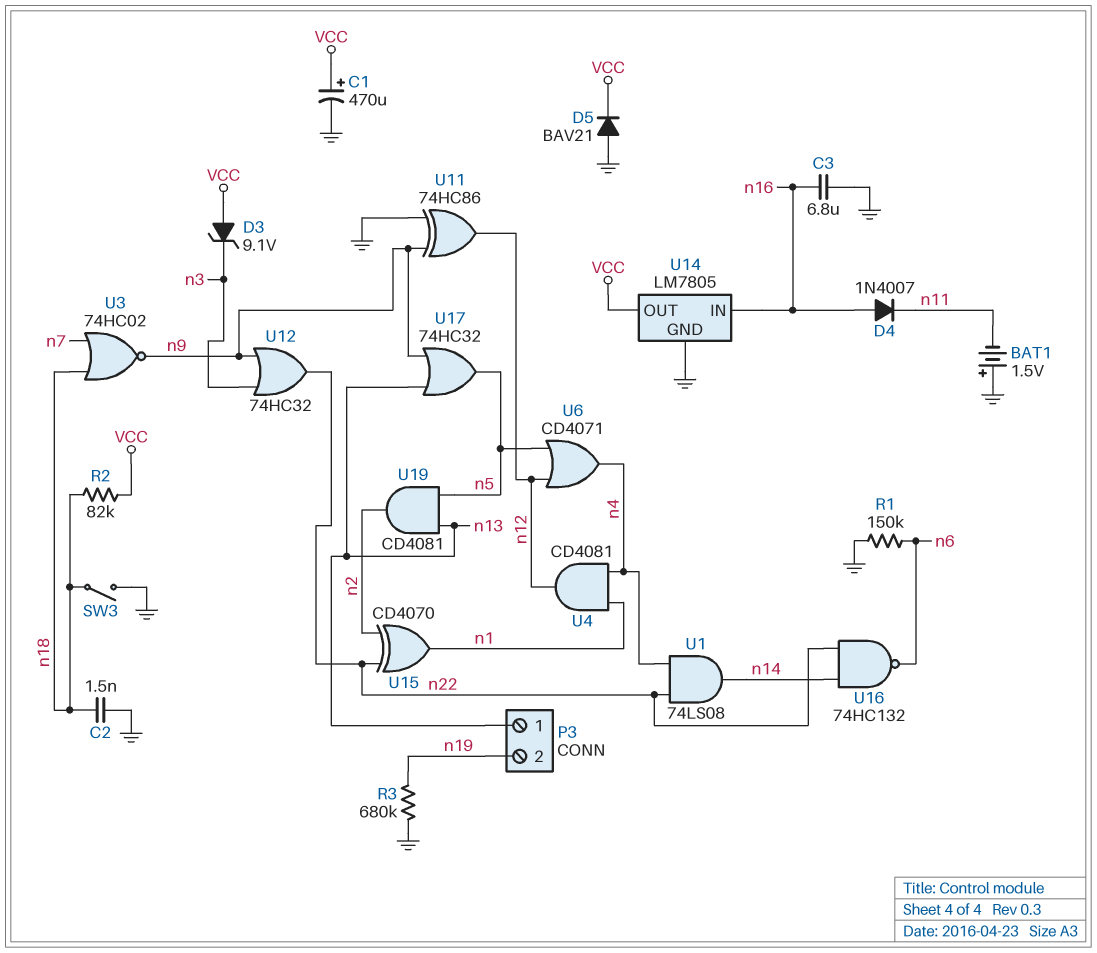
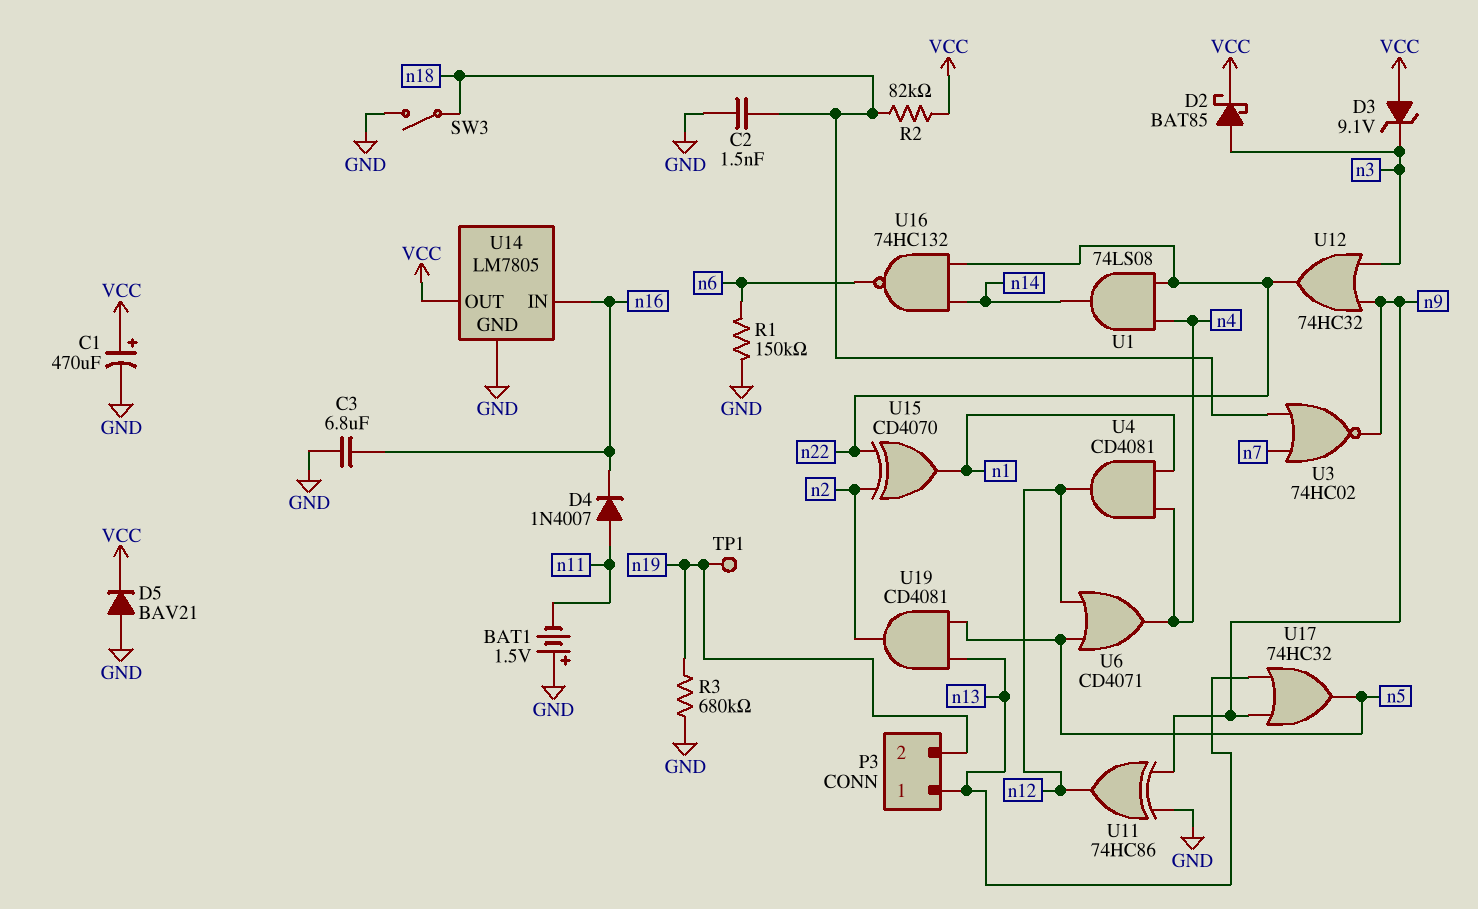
D2: none -> schottky BAT85 (A n3, K VCC)
D4: diode 1N4007 (A n16, K n11) -> diode 1N4007 (A n11, K n16)
TP1: none -> test point (n19)

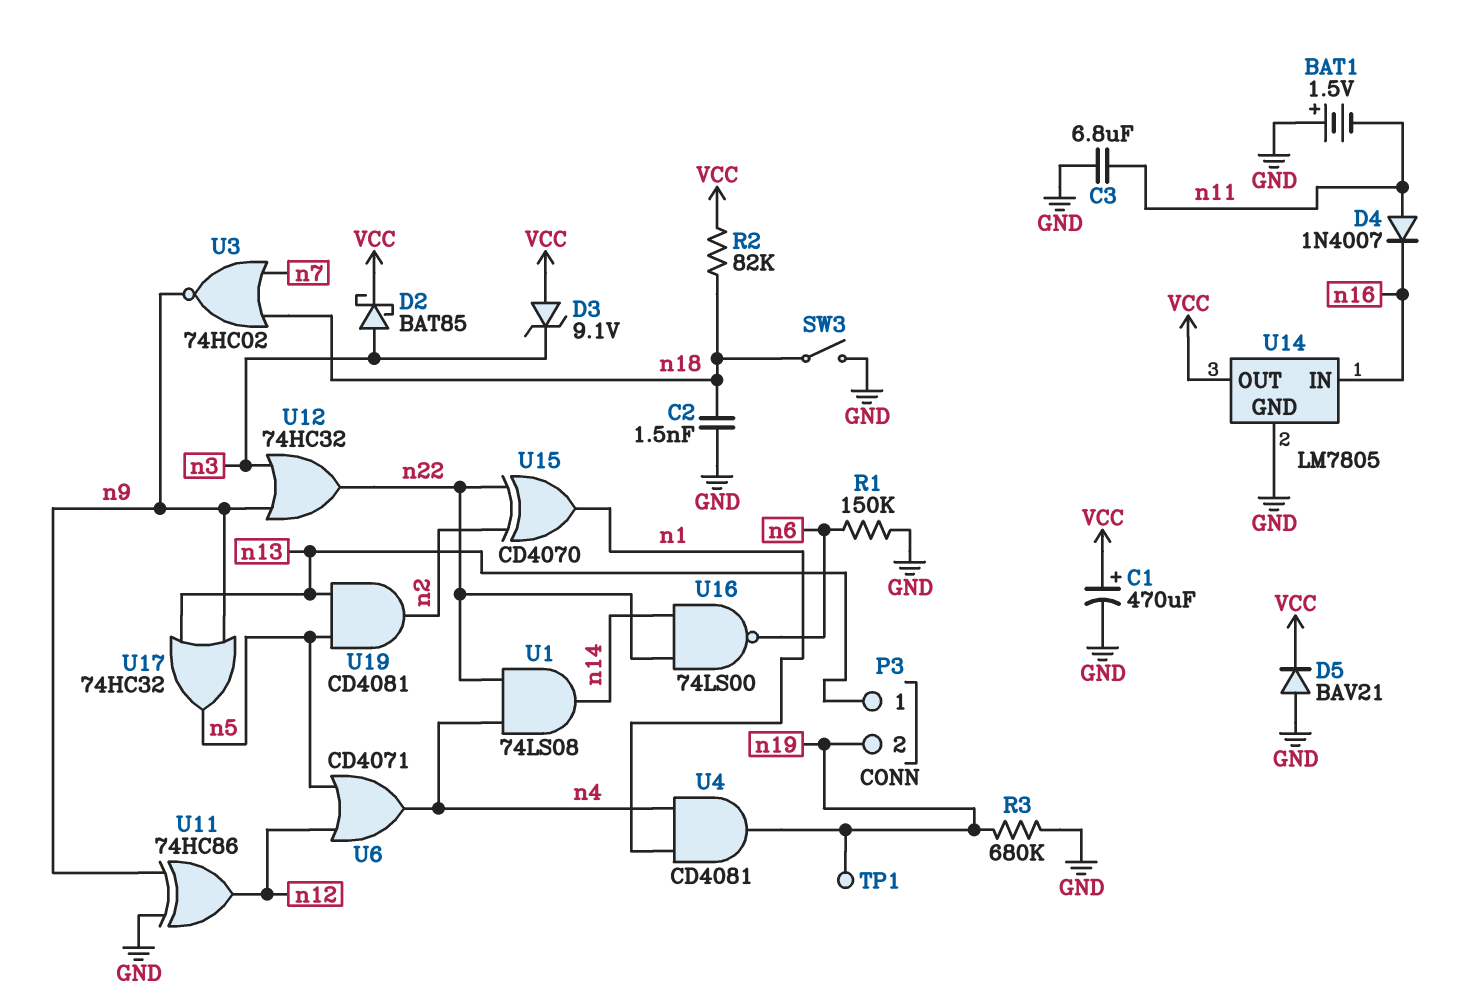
C3: 6.8uF (GND, n16) -> 6.8uF (GND, n11)
U4: AND CD4081 (in n1, in n4, out n12) -> AND CD4081 (in n1, in n4, out n19)
U16: NAND 74HC132 (in n14, in n22, out n6) -> NAND 74LS00 (in n14, in n22, out n6)

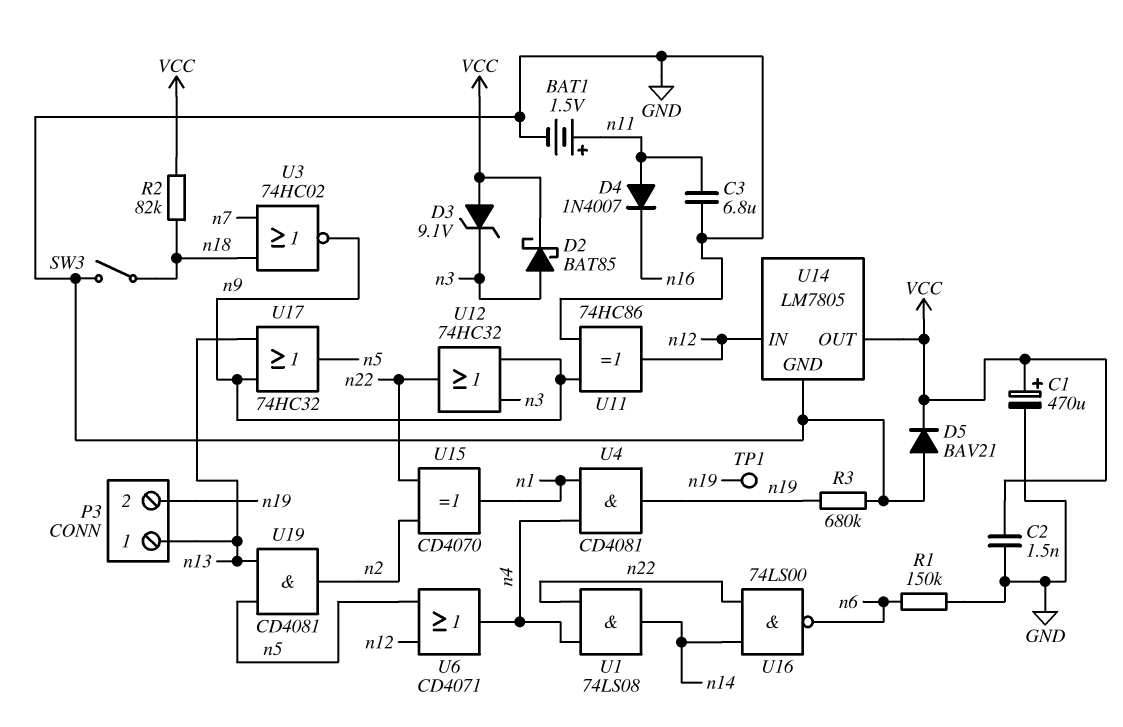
BAT1: 1.5V (plus GND, minus n11) -> 1.5V (plus n11, minus GND)
C2: 1.5nF (GND, n18) -> 1.5nF (GND, VCC)
U14 pin IN: n16 -> n12

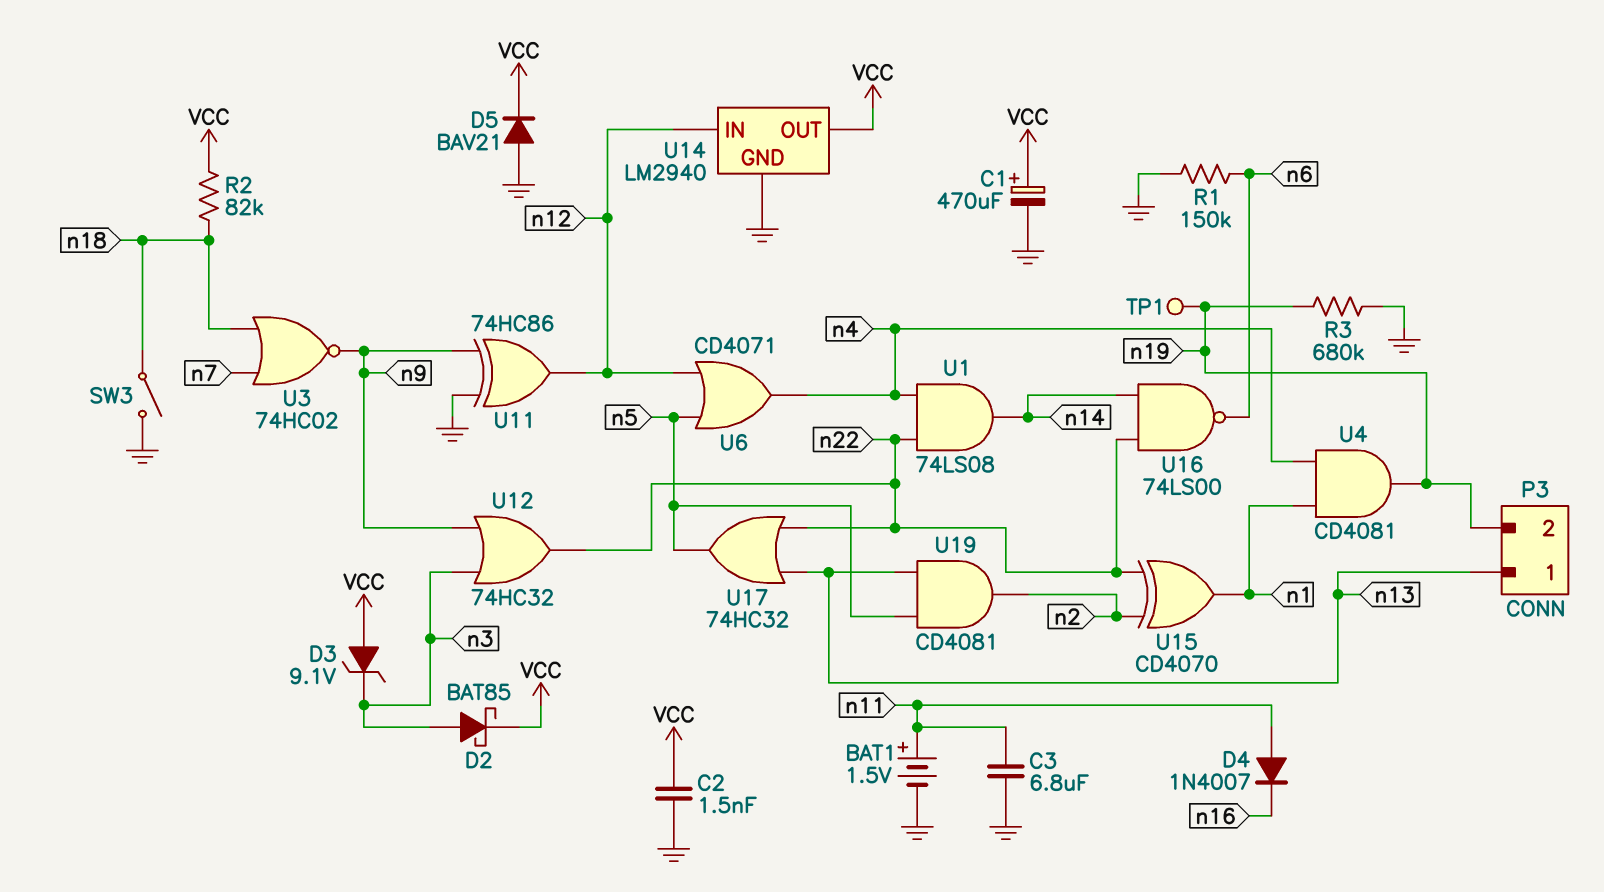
U14: LM7805 -> LM2940
U17: OR 74HC32 (in n9, in n13, out n5) -> OR 74HC32 (in n13, in n22, out n5)

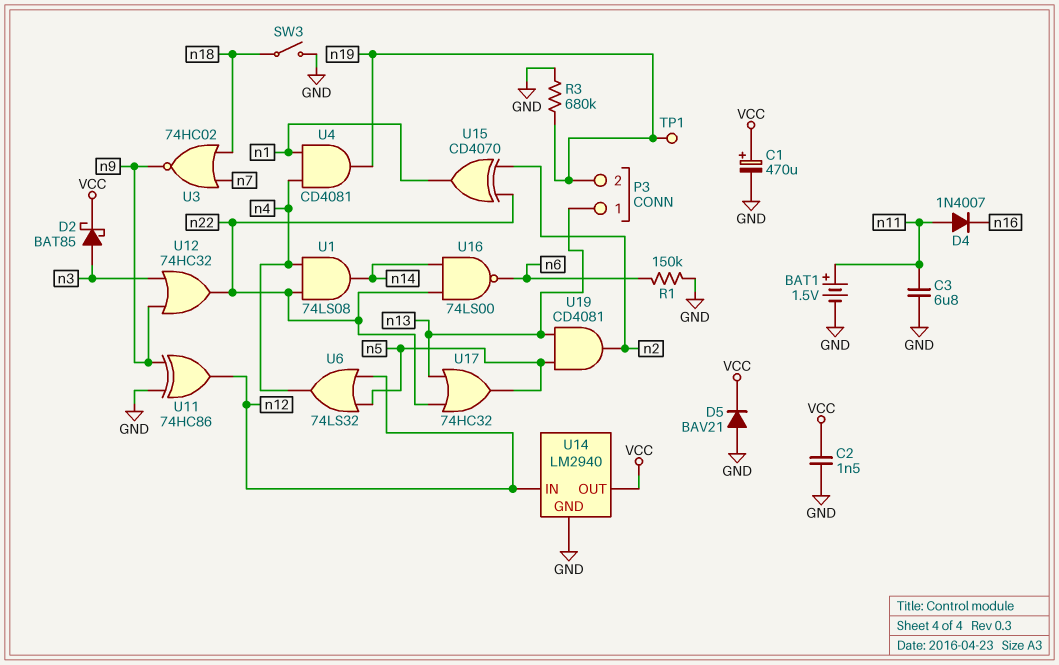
D3: zener 9.1V (A VCC, K n3) -> none
R2: 82k (VCC, n18) -> none
U6: OR CD4071 (in n5, in n12, out n4) -> OR 74LS32 (in n5, in n12, out n4)

